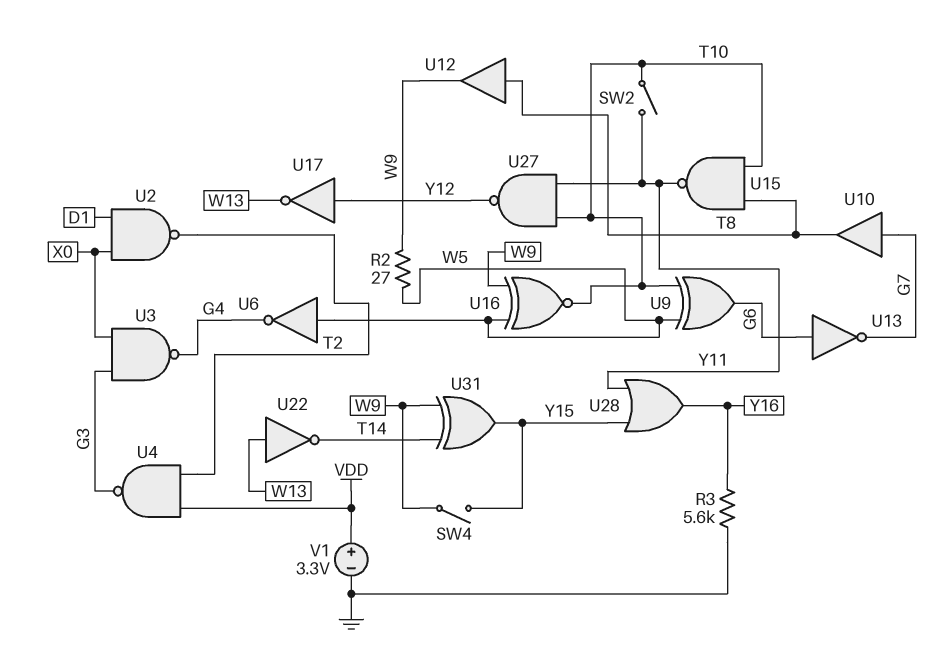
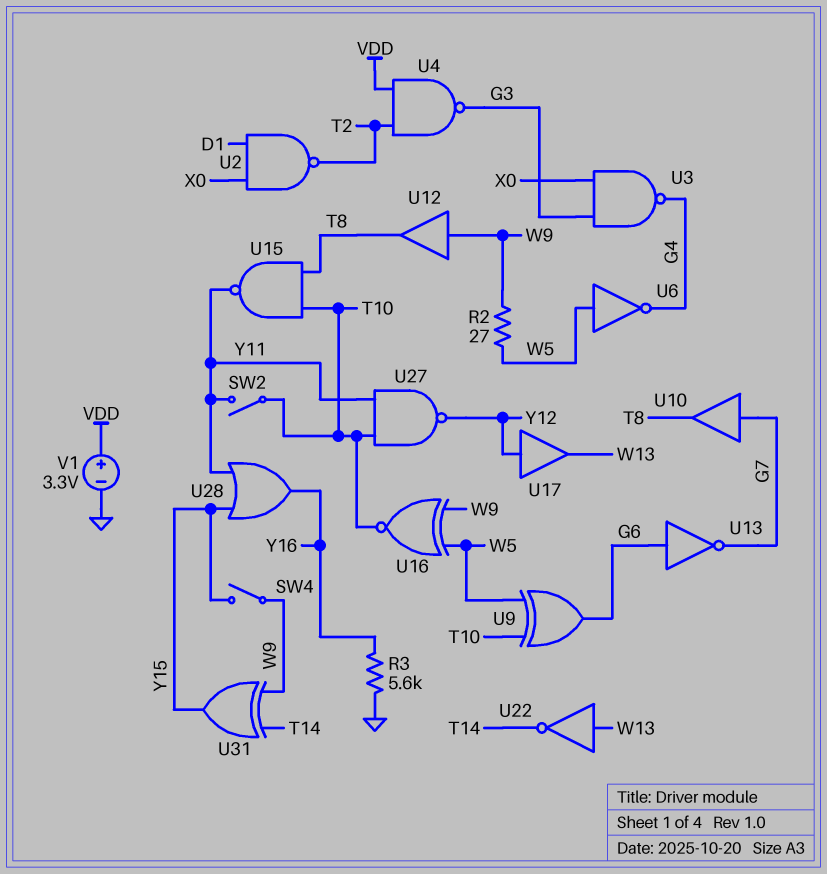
U12: buffer (in T8, out W9) -> buffer (in W9, out T8)
U17: NOT (in Y12, out W13) -> buffer (in Y12, out W13)

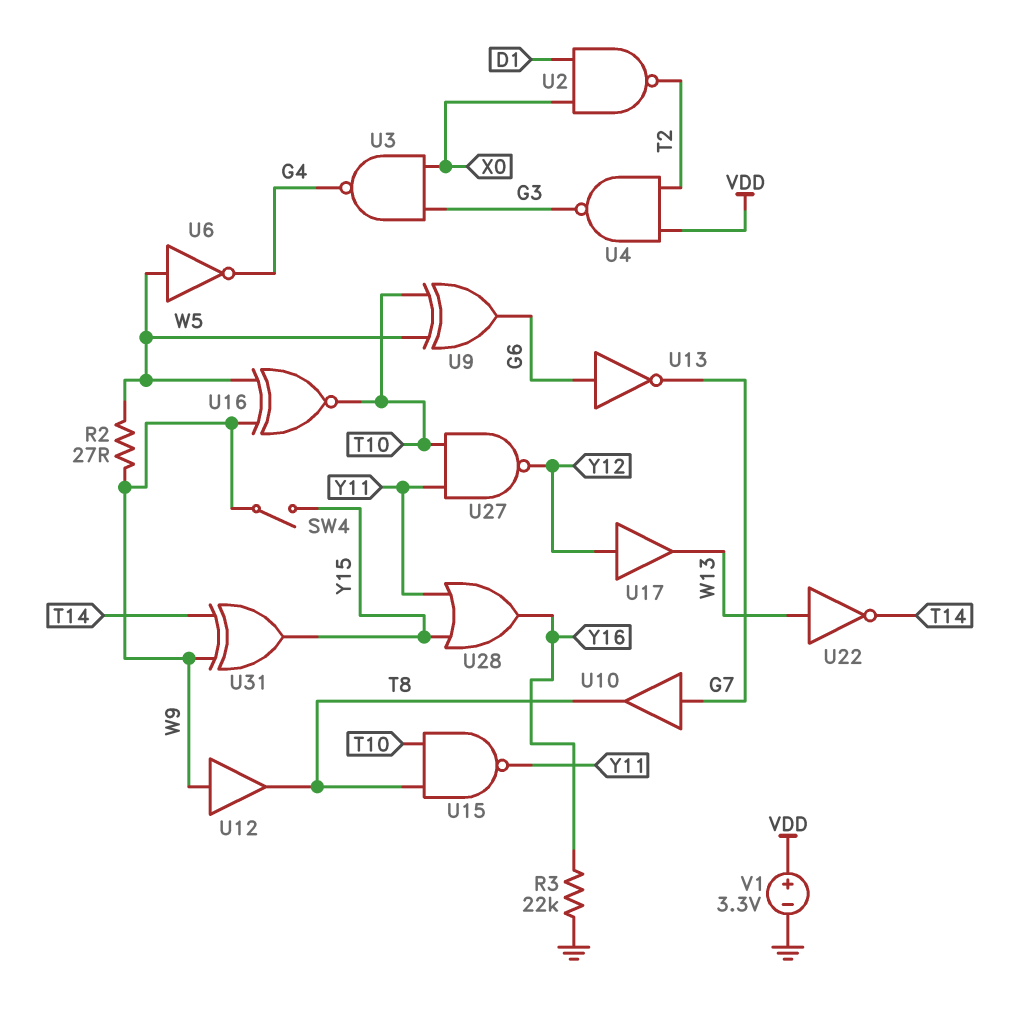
R3: 5.6k (GND, Y16) -> 22k (GND, Y16)
SW2: switch (T10, Y11) -> none

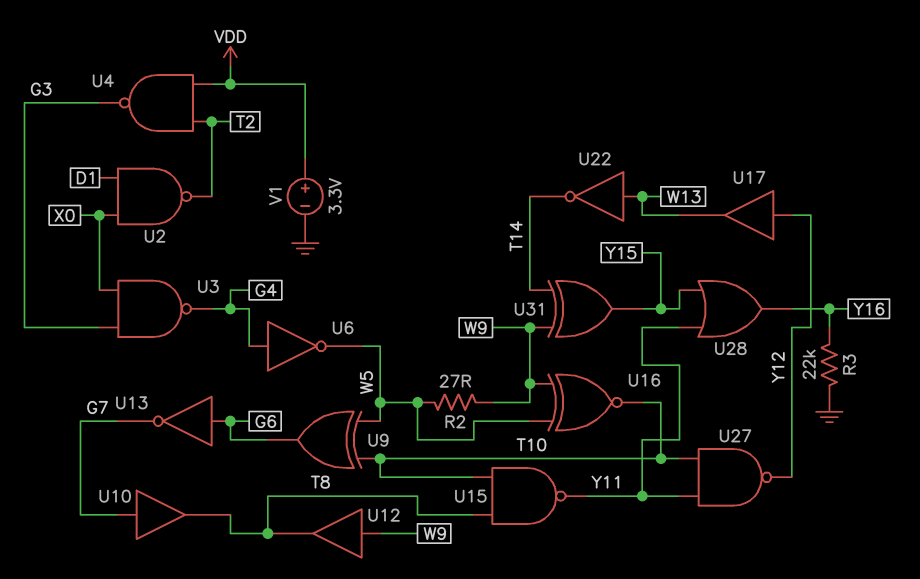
SW4: switch (W9, Y15) -> none
U6: NOT (in W5, out G4) -> NOT (in G4, out W5)

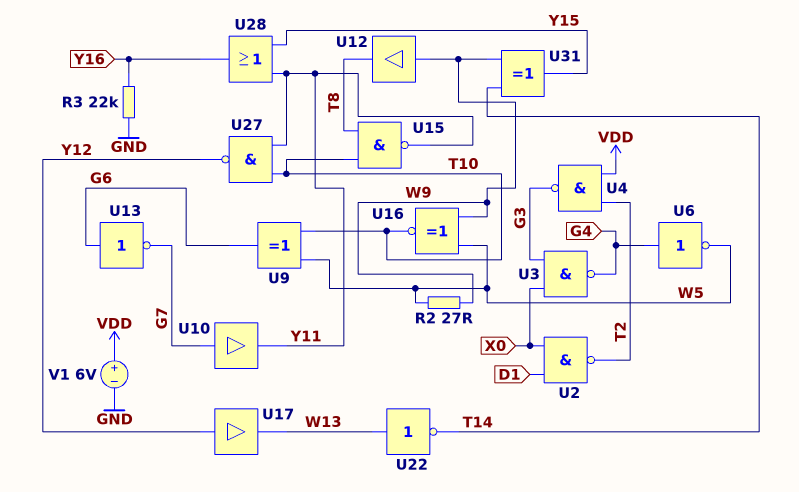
U10: buffer (in G7, out T8) -> buffer (in G7, out Y11)
V1: 3.3V (plus VDD, minus GND) -> 6V (plus VDD, minus GND)

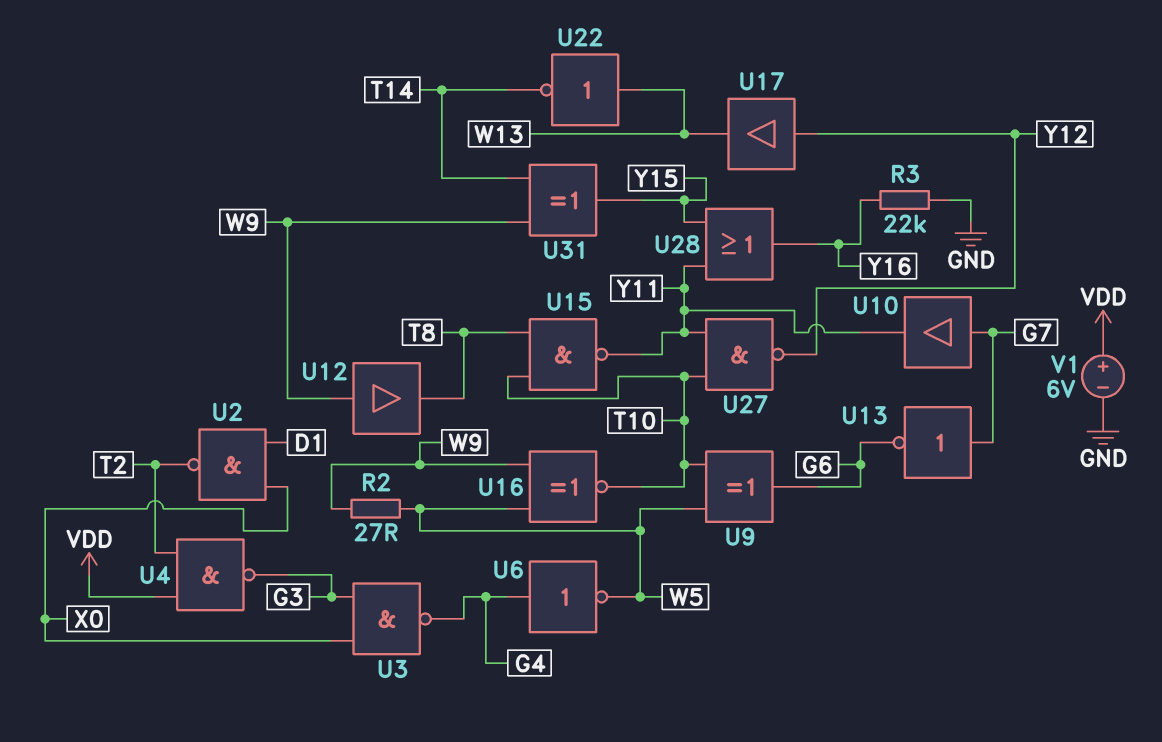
U13: NOT (in G6, out G7) -> NOT (in G7, out G6)

